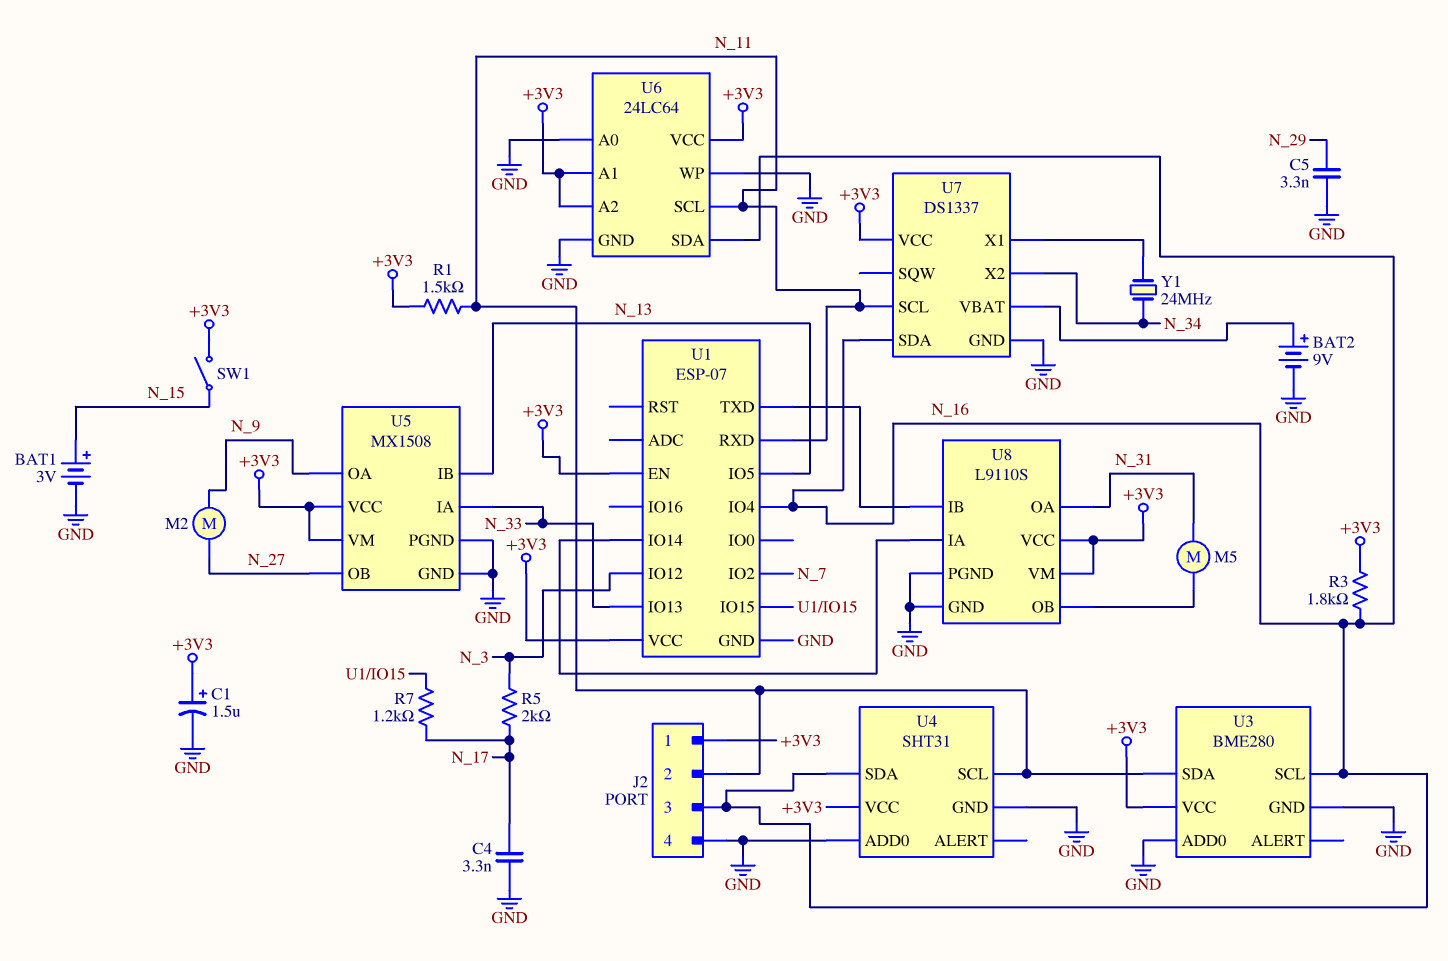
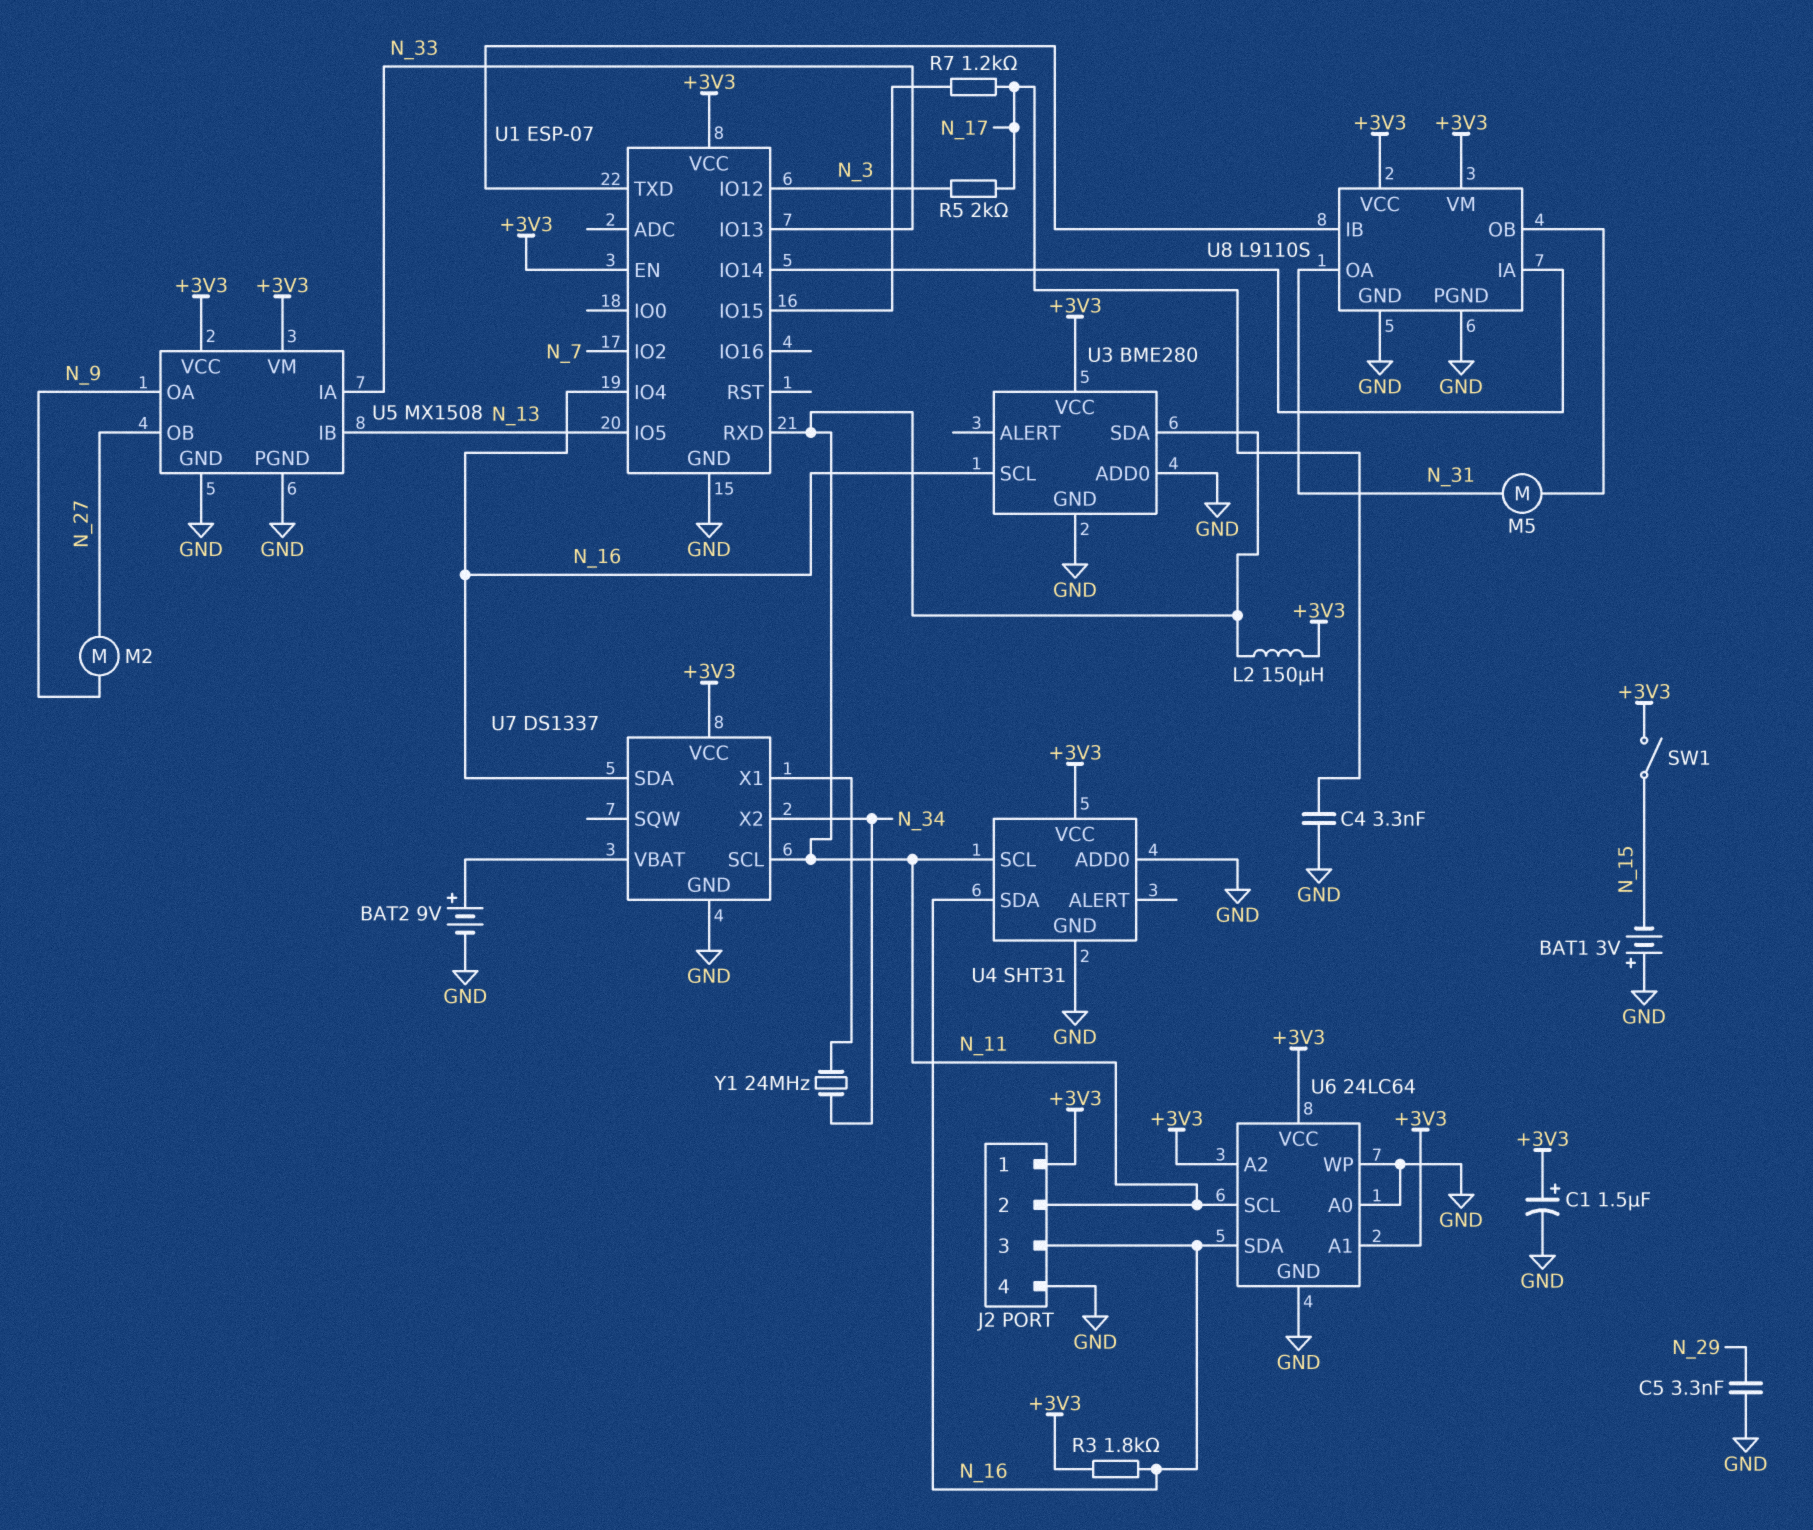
BAT1: 3V (plus N_15, minus GND) -> 3V (plus GND, minus N_15)
L2: none -> 150uH (+3V3, N_11)
R1: 1.5k (+3V3, N_11) -> none

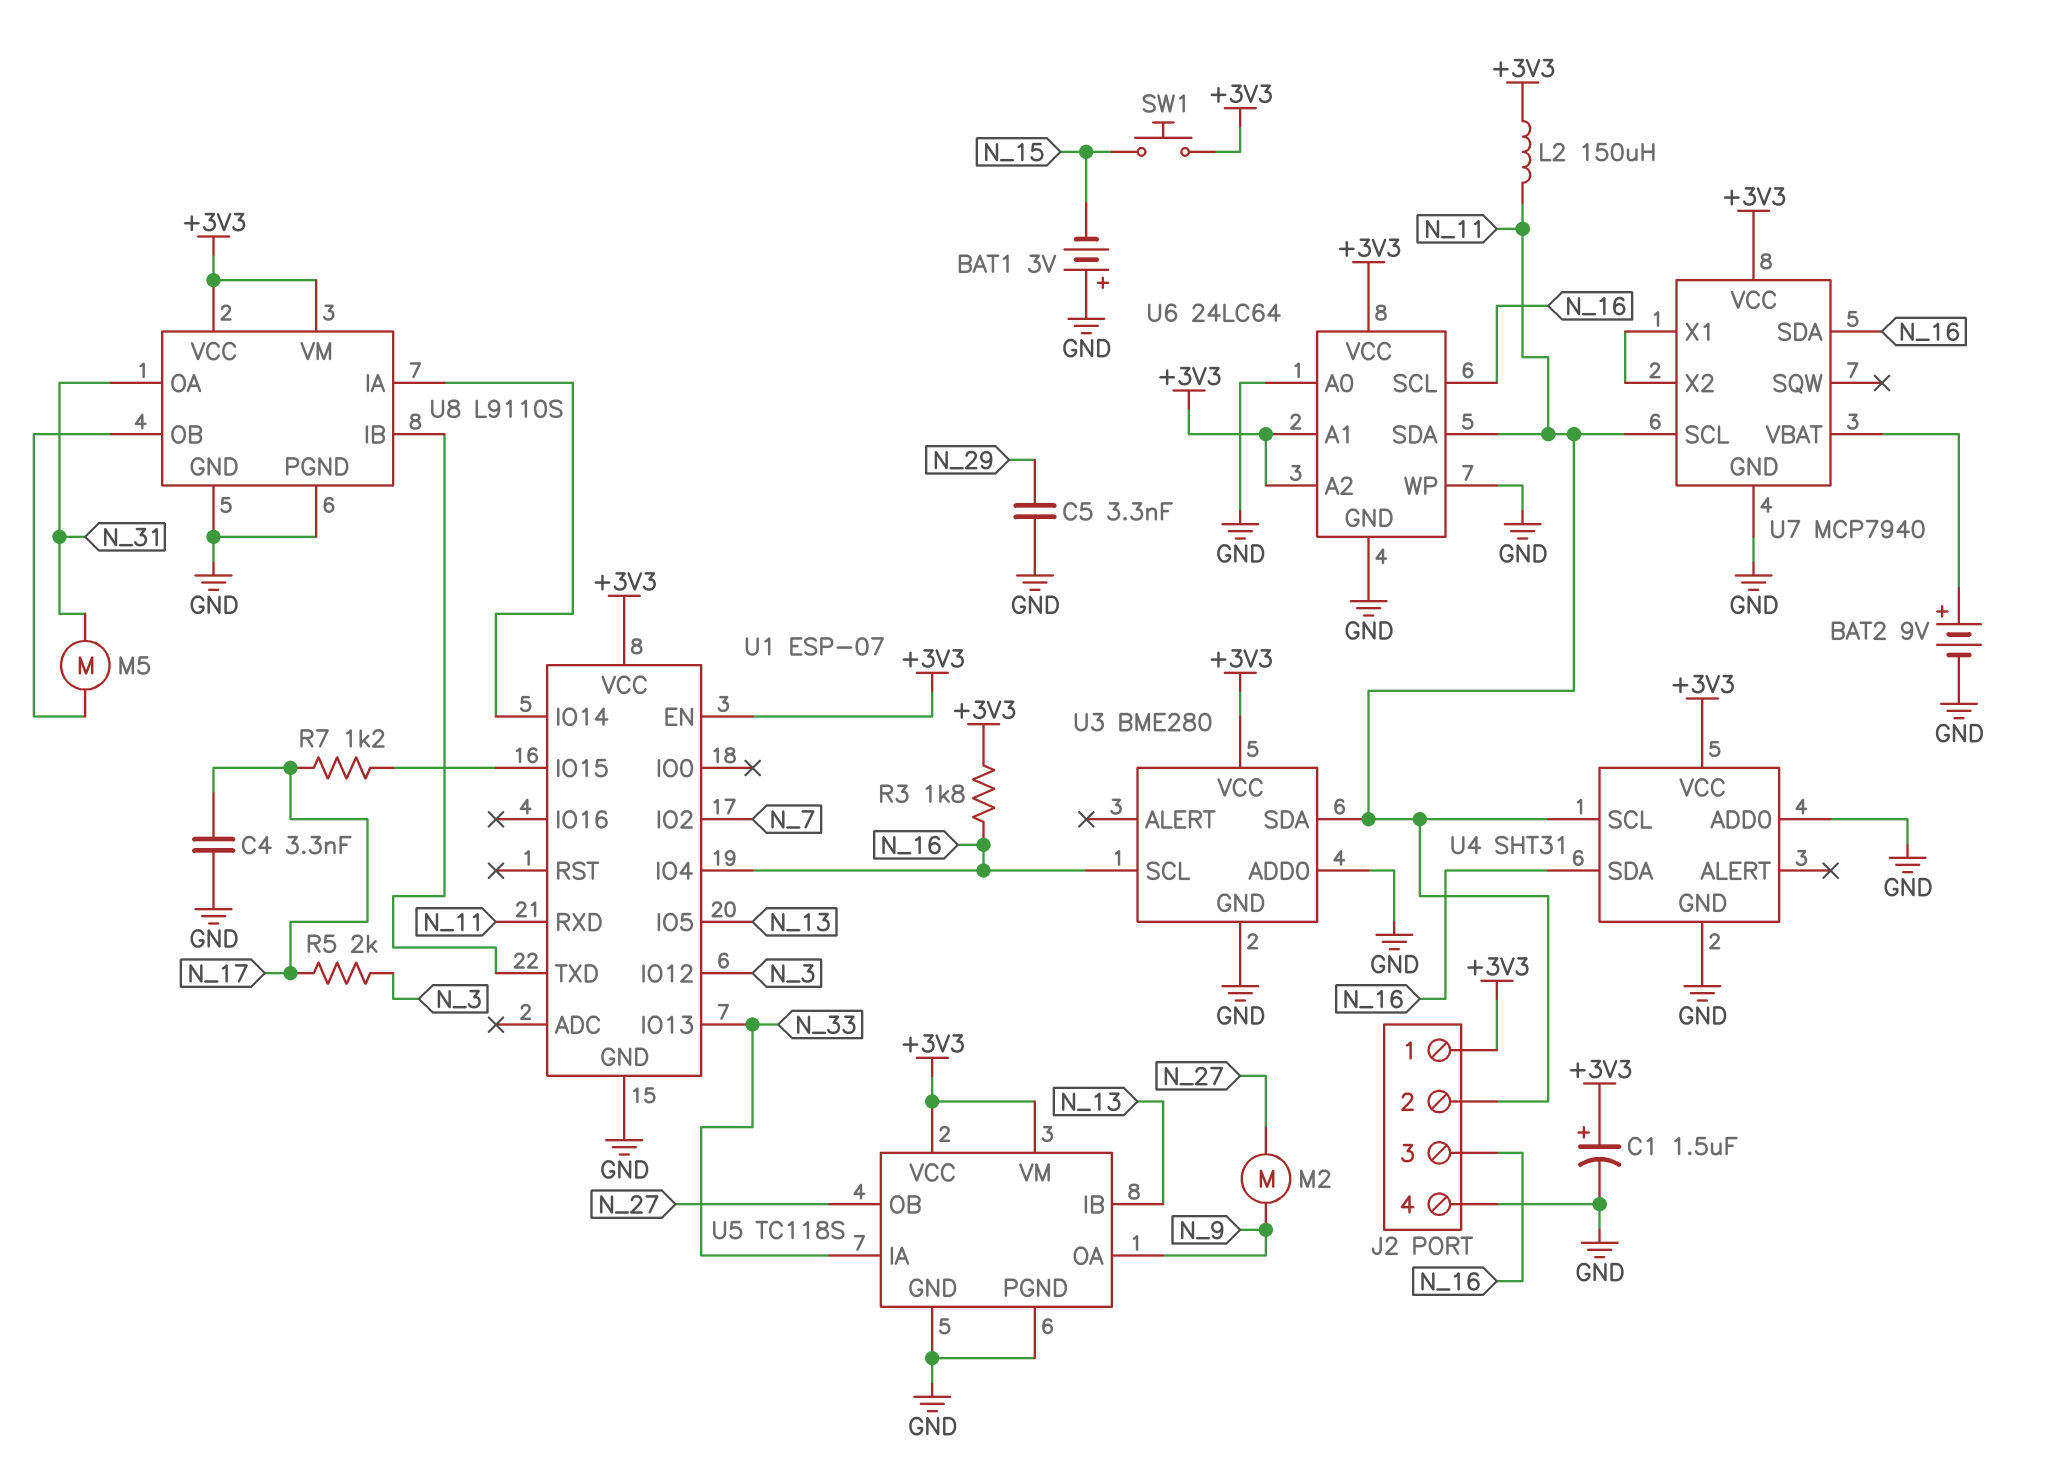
SW1: switch (+3V3, N_15) -> button (+3V3, N_15)
U5: MX1508 -> TC118S
U6 pin SCL: N_11 -> N_16
U6 pin SDA: N_16 -> N_11
U7: DS1337 -> MCP7940
U7 pin X2: N_34 -> U7/X1
Y1: 24MHz (N_34, U7/X1) -> none

